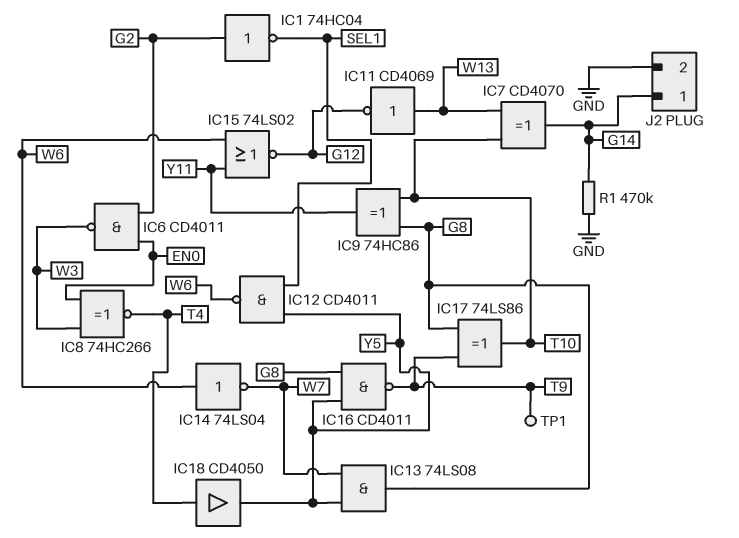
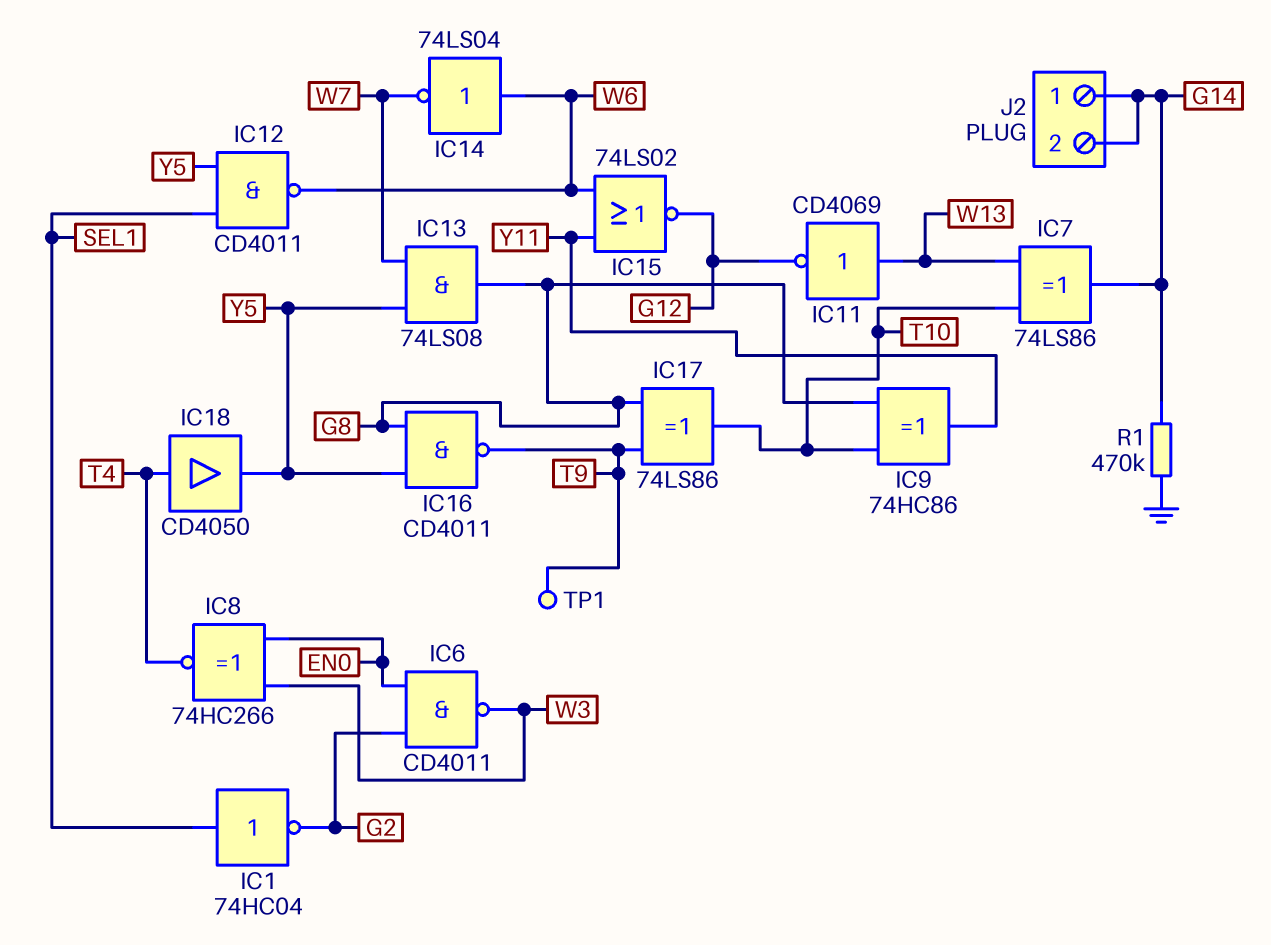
IC1: NOT 74HC04 (in G2, out SEL1) -> NOT 74HC04 (in SEL1, out G2)
IC7: XOR CD4070 (in T10, in W13, out G14) -> XOR 74LS86 (in T10, in W13, out G14)
J2 pin 2: GND -> G14

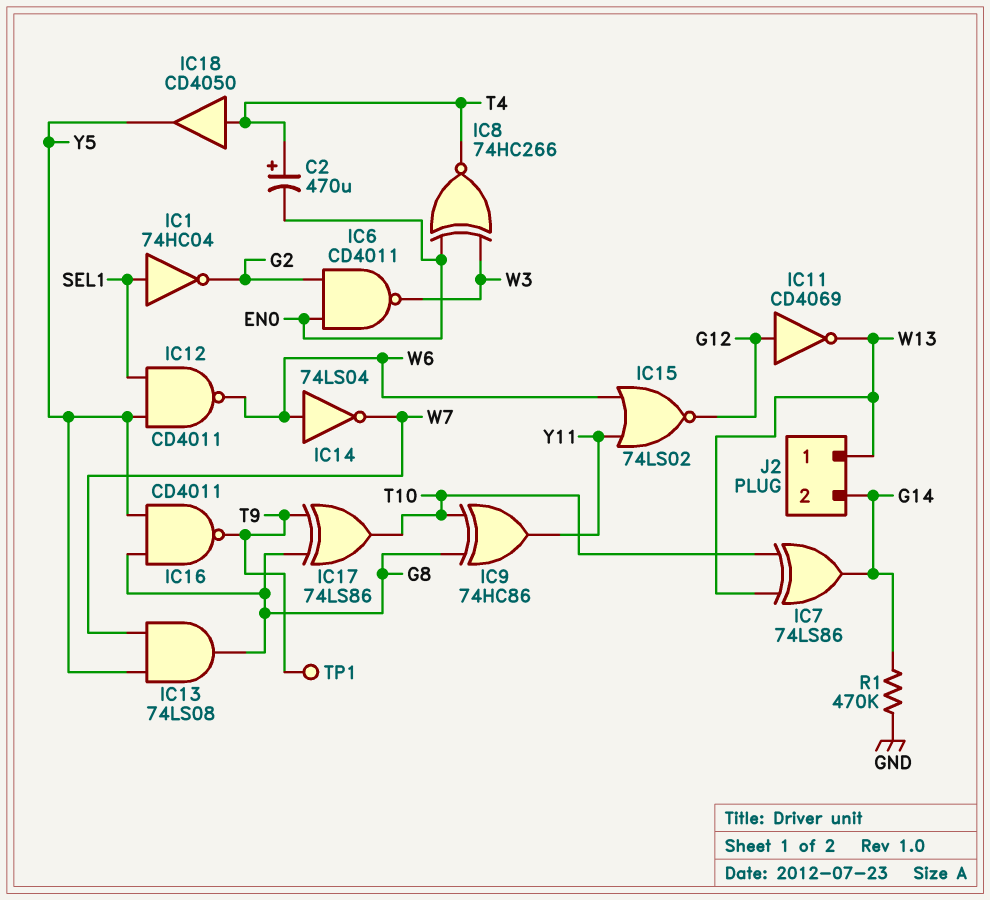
C2: none -> 470uF (plus T4, minus EN0)
IC11: NOT CD4069 (in W13, out G12) -> NOT CD4069 (in G12, out W13)
J2 pin 1: G14 -> W13

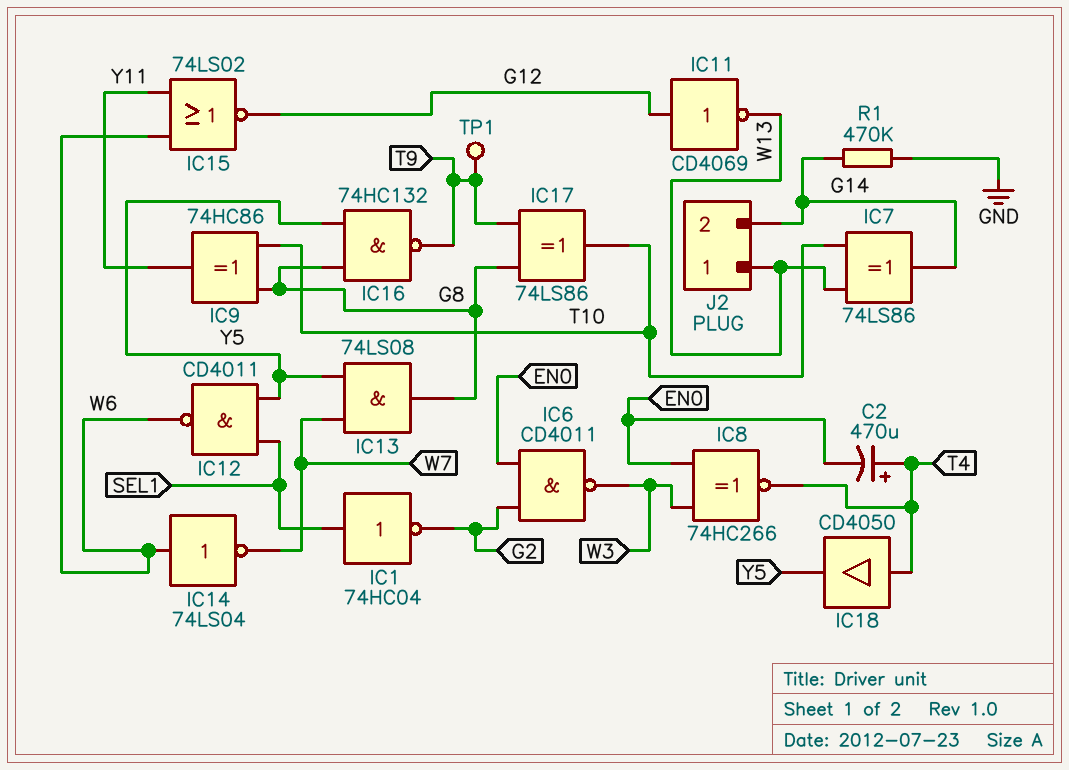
IC16: NAND CD4011 (in G8, in Y5, out T9) -> NAND 74HC132 (in G8, in Y5, out T9)

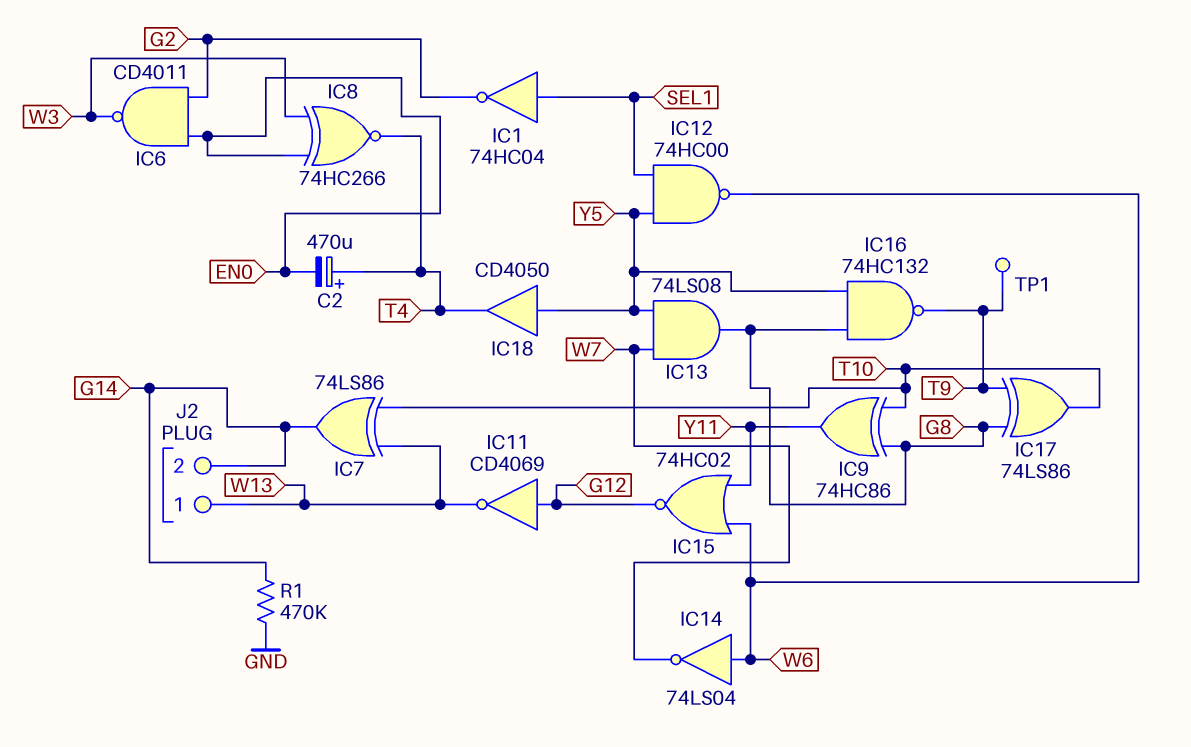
IC12: NAND CD4011 (in SEL1, in Y5, out W6) -> NAND 74HC00 (in SEL1, in Y5, out W6)
IC15: NOR 74LS02 (in W6, in Y11, out G12) -> NOR 74HC02 (in W6, in Y11, out G12)
IC18: buffer CD4050 (in T4, out Y5) -> buffer CD4050 (in Y5, out T4)

